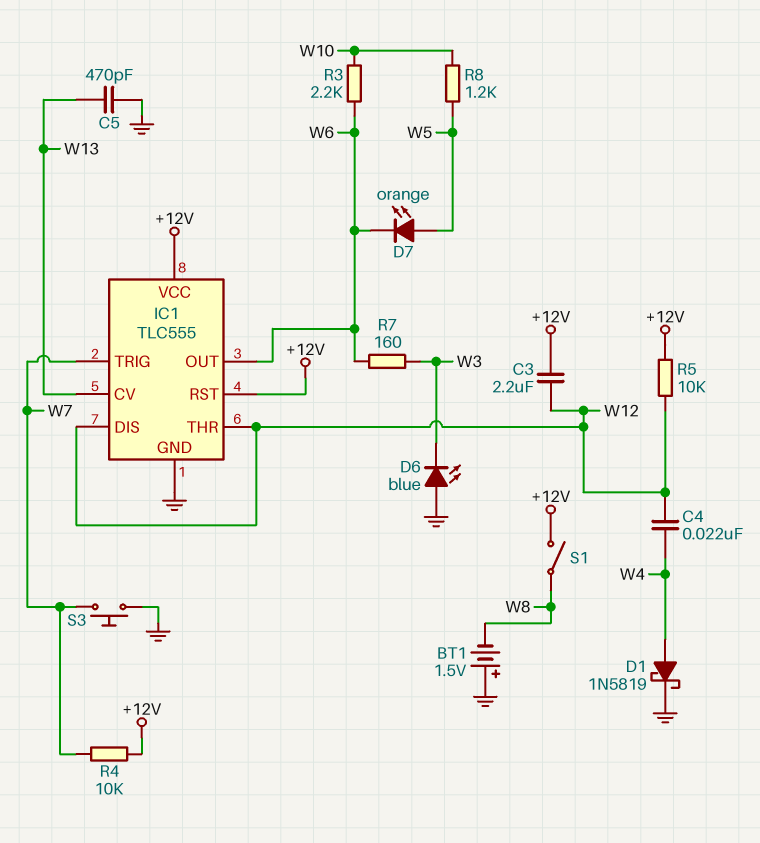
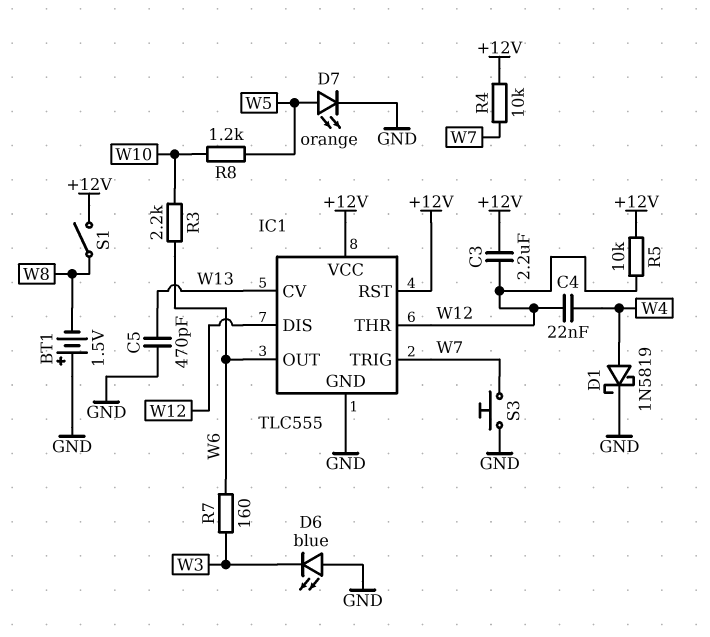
D7: LED orange (A W5, K W6) -> LED orange (A W5, K GND)

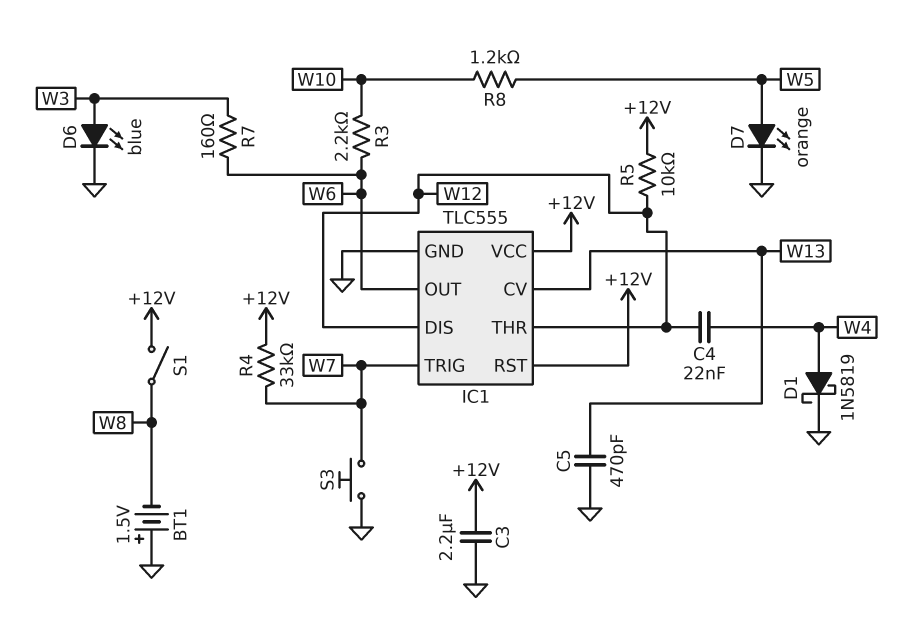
C3: 2.2uF (+12V, W12) -> 2.2uF (+12V, GND)
D6: LED blue (A GND, K W3) -> LED blue (A W3, K GND)
R4: 10k (+12V, W7) -> 33k (+12V, W7)

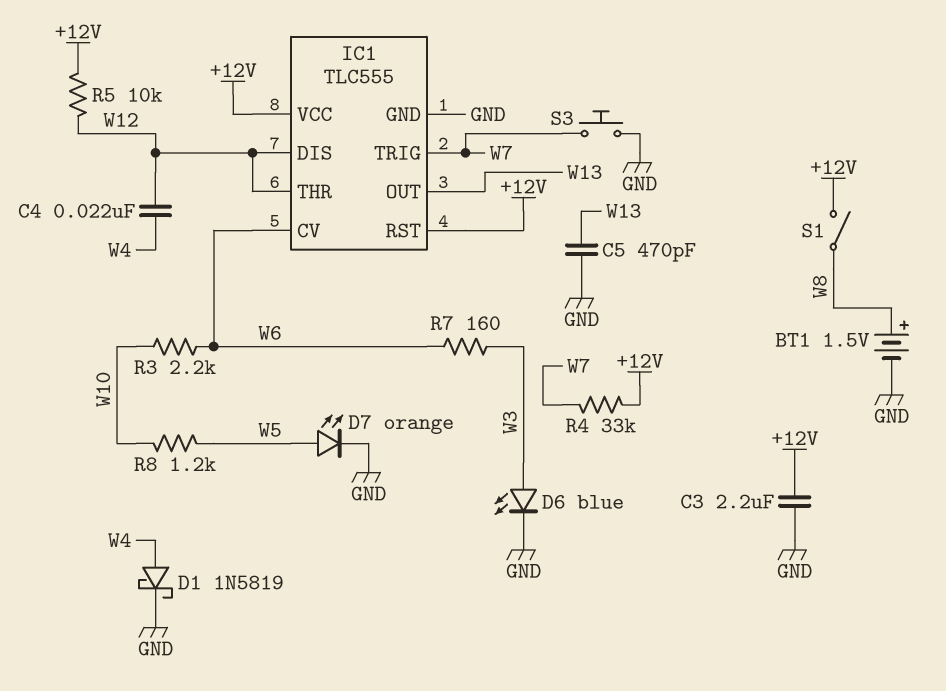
BT1: 1.5V (plus GND, minus W8) -> 1.5V (plus W8, minus GND)
IC1 pin CV: W13 -> W6
IC1 pin OUT: W6 -> W13

